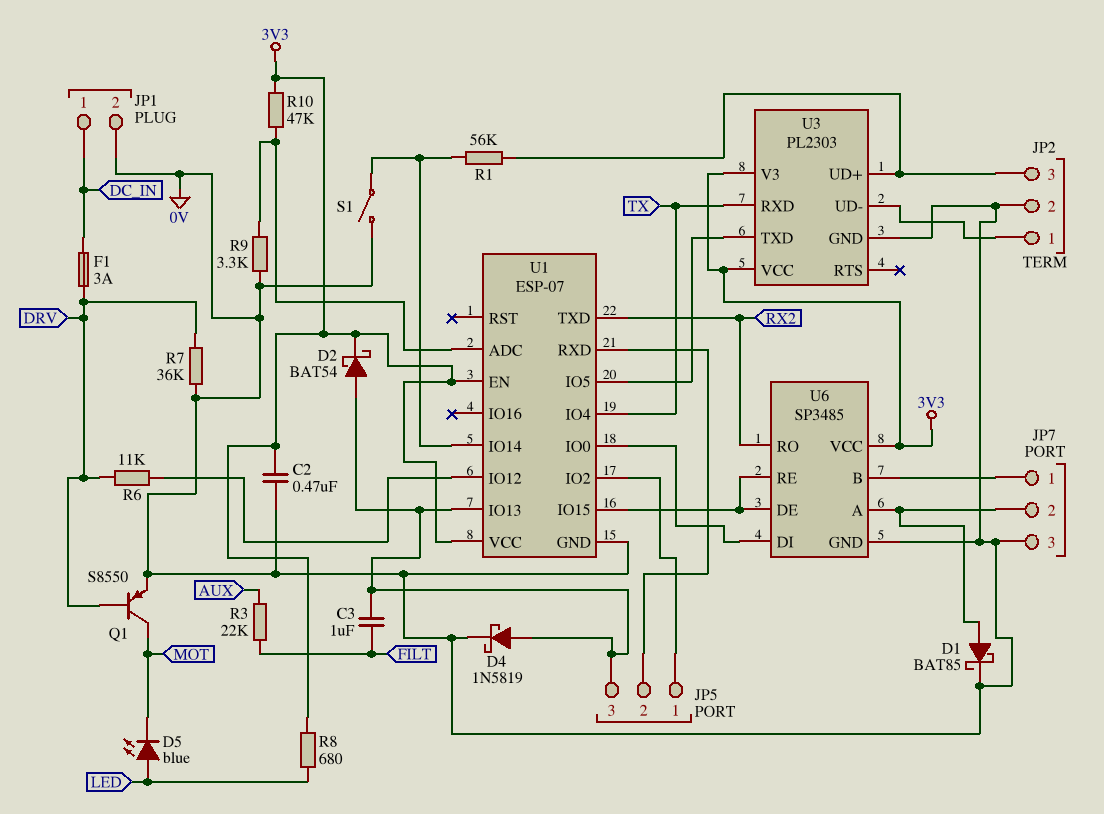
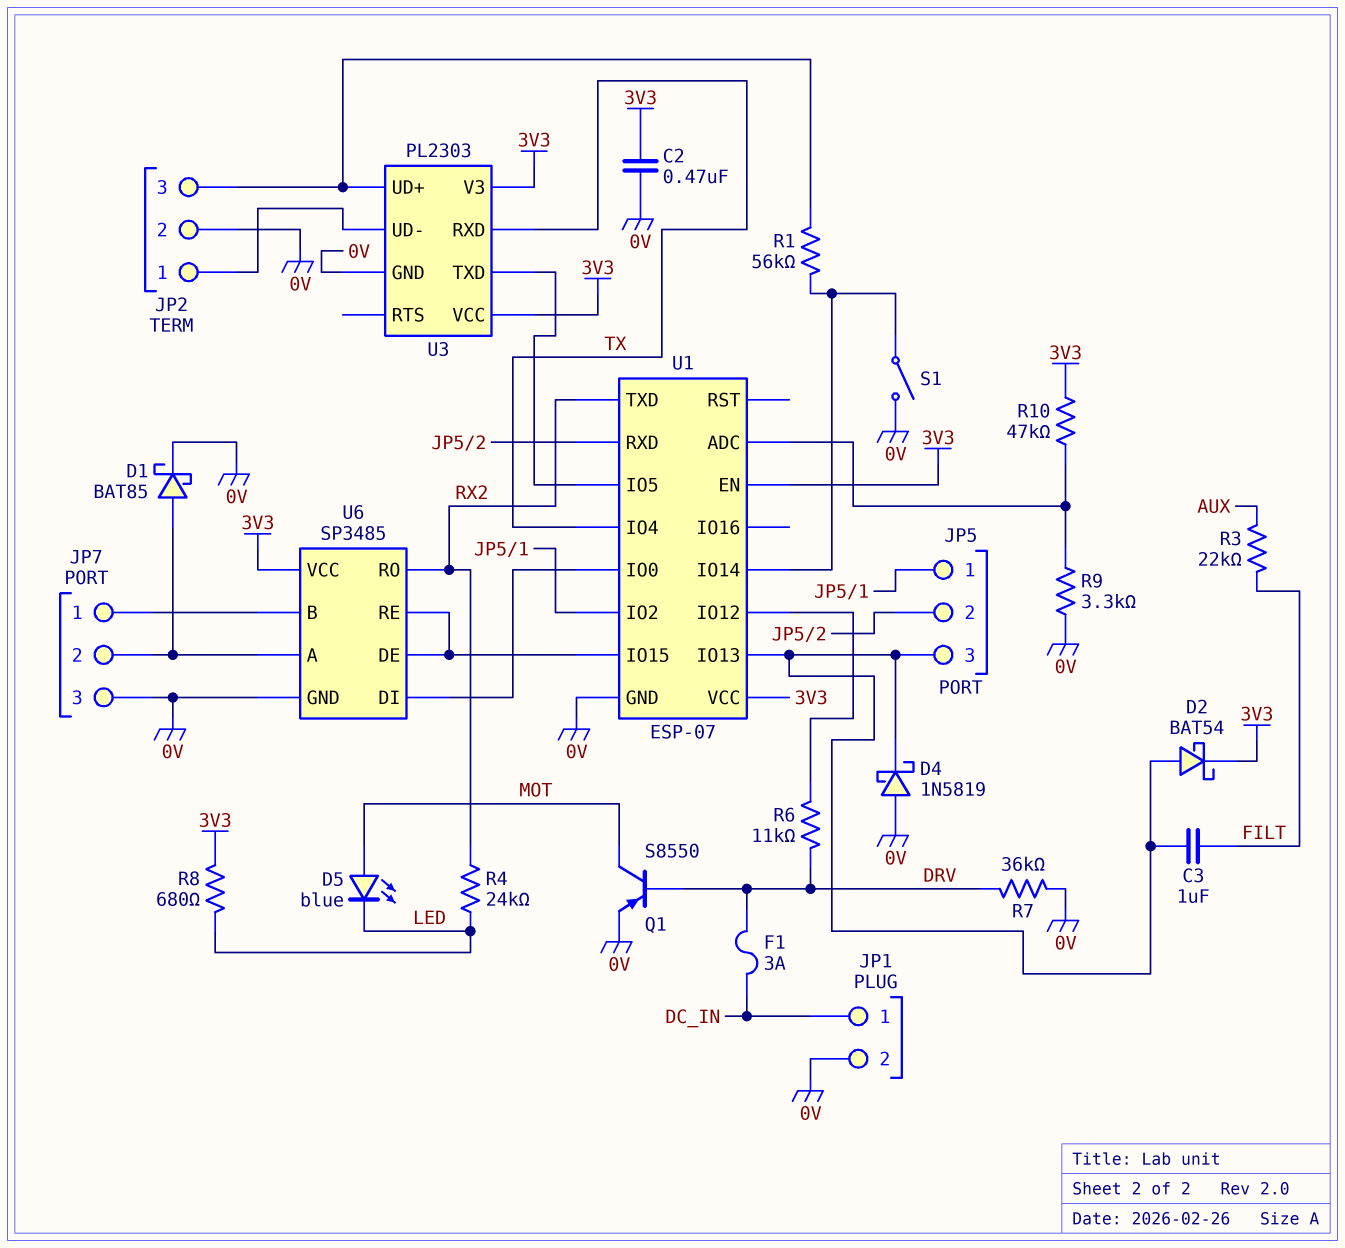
D4: schottky 1N5819 (A JP5/3, K 0V) -> schottky 1N5819 (A 0V, K JP5/3)
D5: LED blue (A LED, K MOT) -> LED blue (A MOT, K LED)
R4: none -> 24k (LED, RX2)

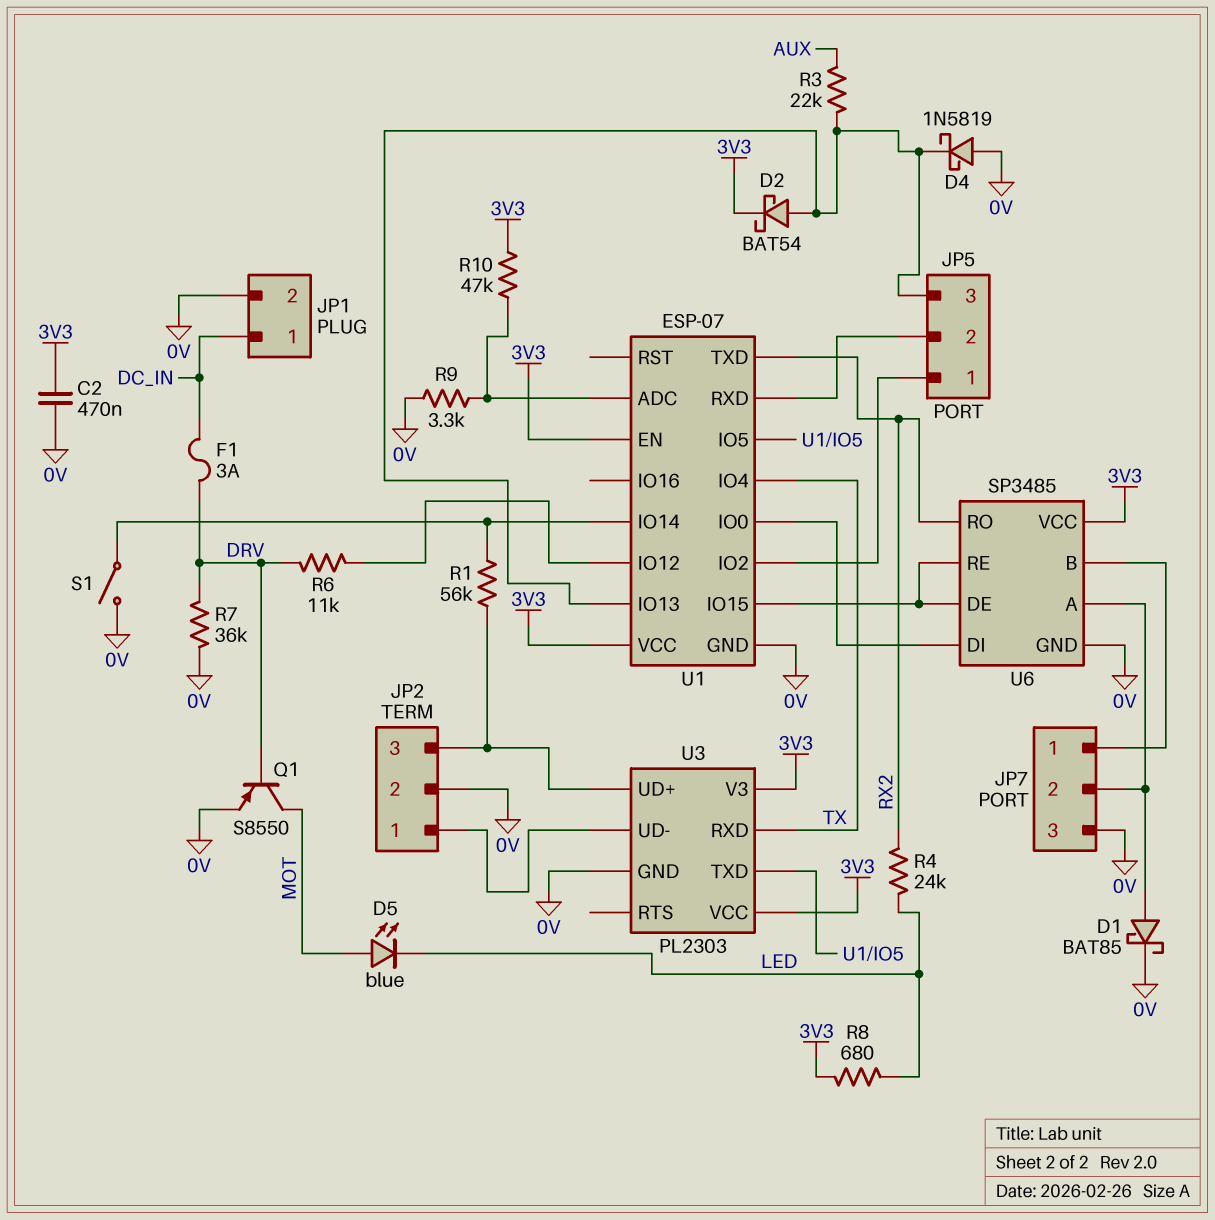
C3: 1uF (FILT, JP5/3) -> none
R3: 22k (AUX, FILT) -> 22k (AUX, JP5/3)

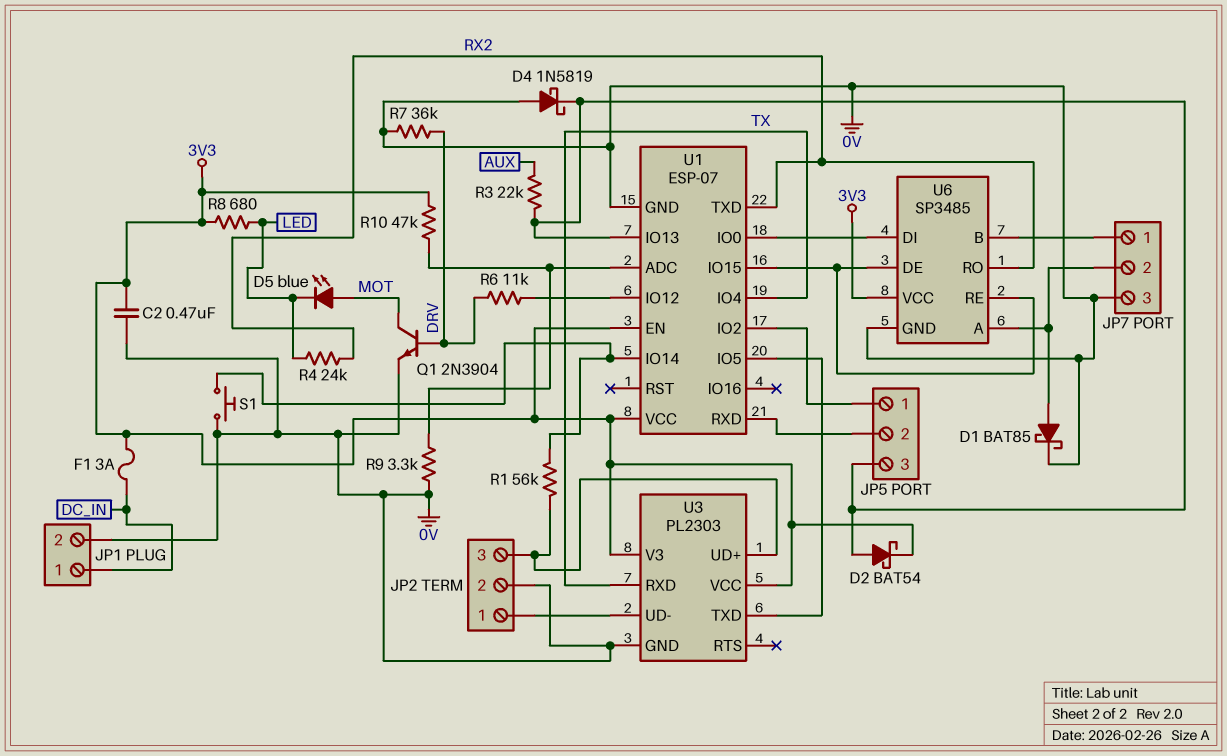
F1: 3A (DC_IN, DRV) -> 3A (3V3, DC_IN)
Q1: PNP S8550 (B DRV, C MOT, E 0V) -> NPN 2N3904 (B DRV, C MOT, E 0V)
S1: switch (0V, U1/IO14) -> button (0V, U1/IO14)

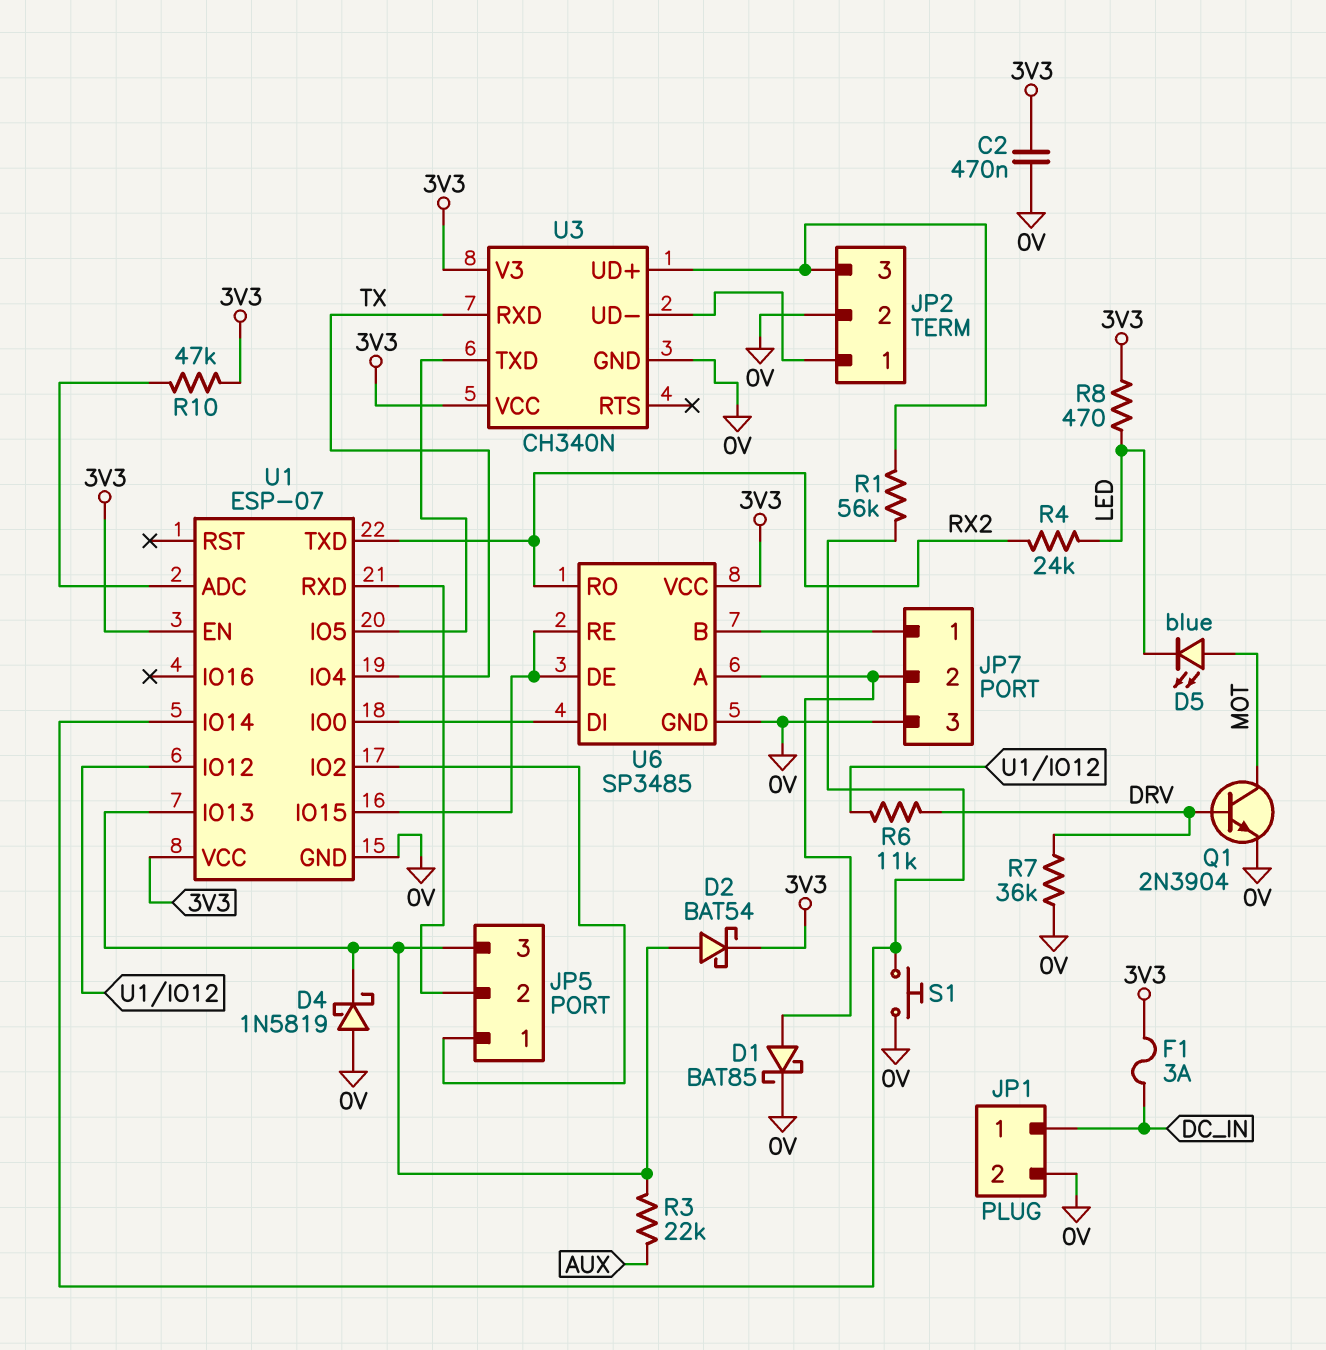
R8: 680 (3V3, LED) -> 470 (3V3, LED)
R9: 3.3k (0V, U1/ADC) -> none
U3: PL2303 -> CH340N

